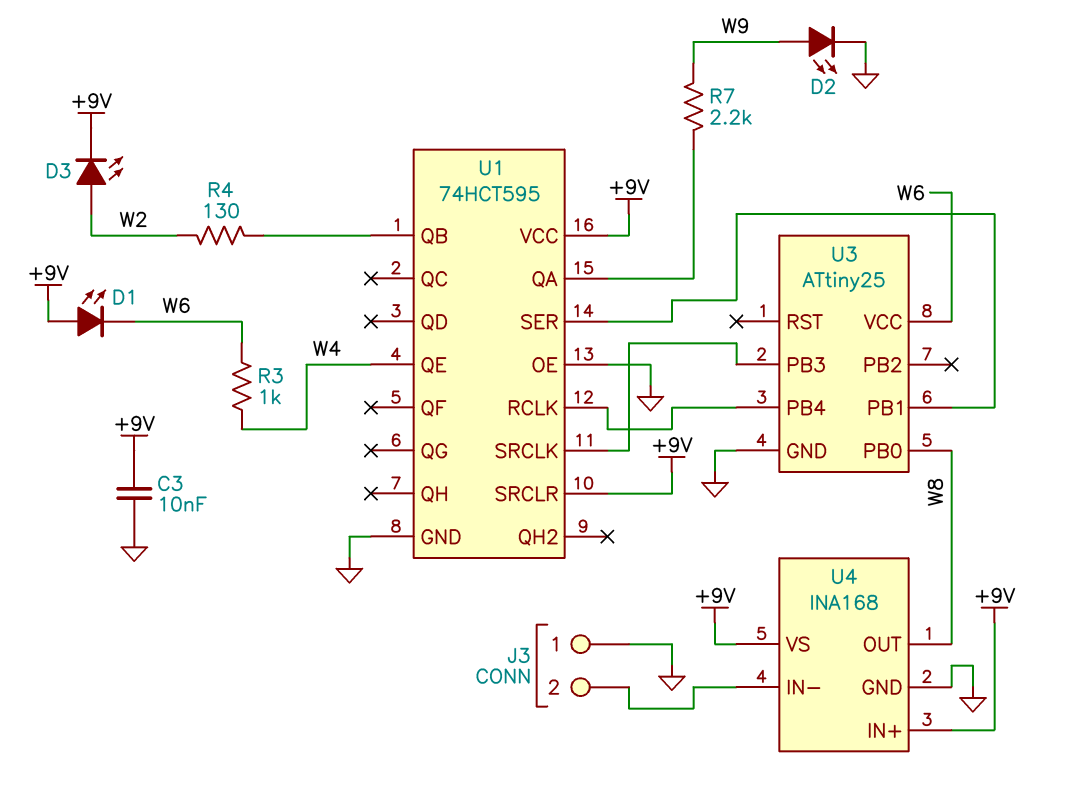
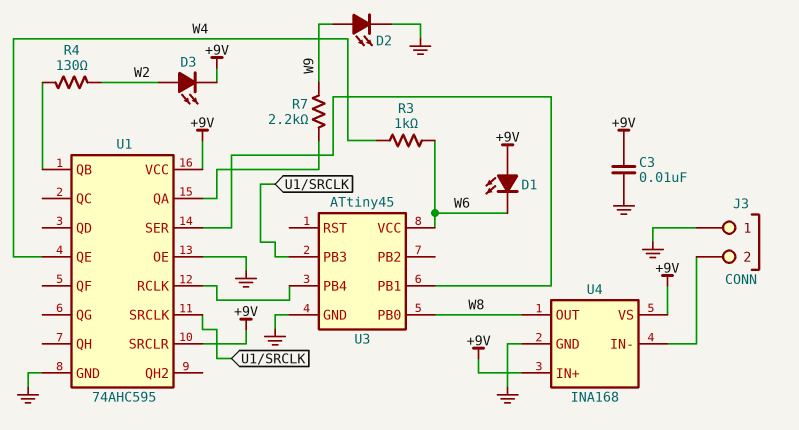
U1: 74HCT595 -> 74AHC595
U3: ATtiny25 -> ATtiny45

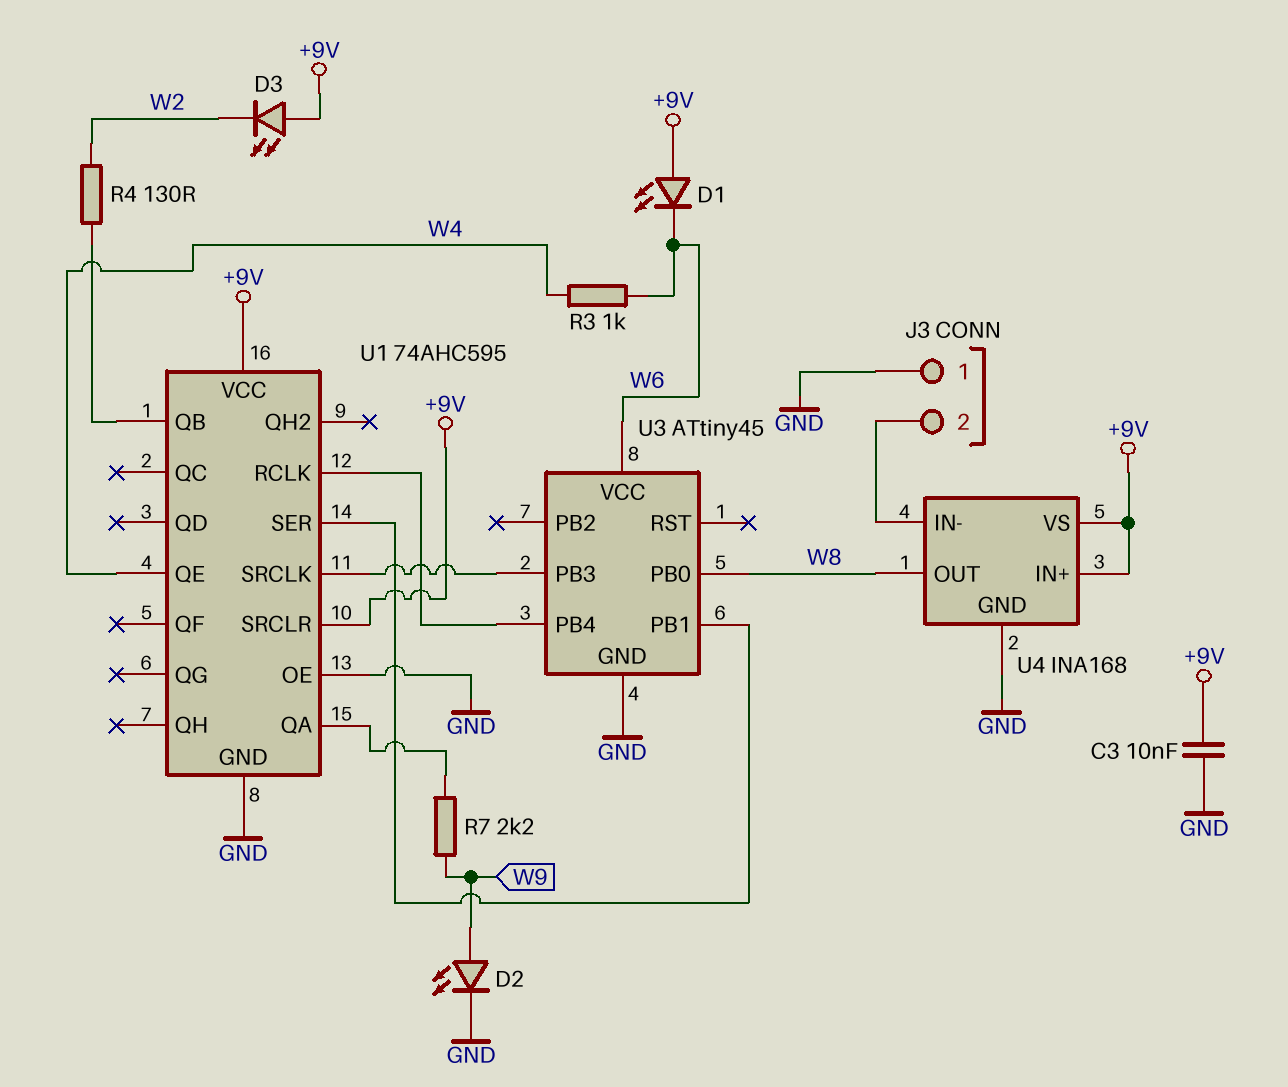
D3: LED (A W2, K +9V) -> LED (A +9V, K W2)

